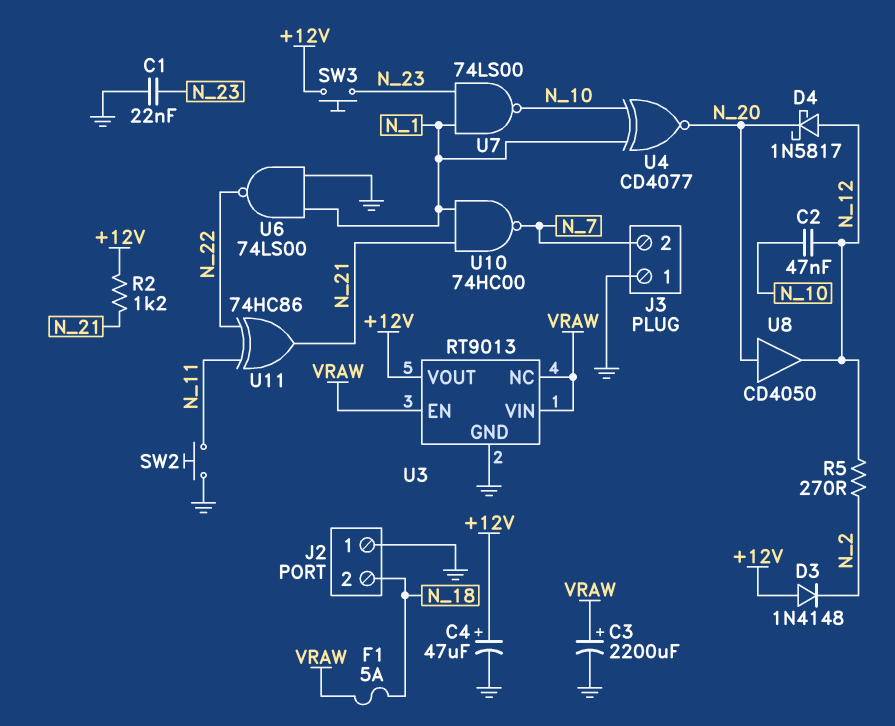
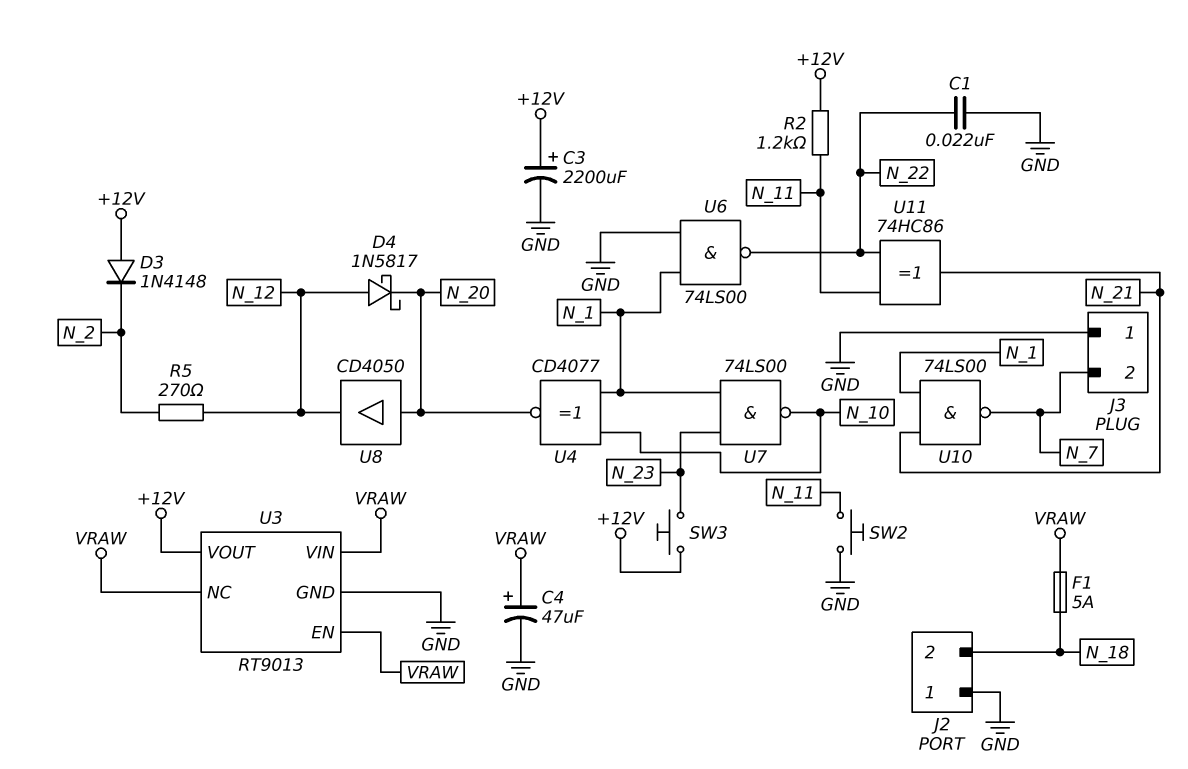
C1: 22nF (GND, N_23) -> 22nF (GND, N_22)
C2: 47nF (N_10, N_12) -> none
C3: 2200uF (plus VRAW, minus GND) -> 2200uF (plus +12V, minus GND)
C4: 47uF (plus +12V, minus GND) -> 47uF (plus VRAW, minus GND)
R2: 1.2k (+12V, N_21) -> 1.2k (+12V, N_11)
U10: NAND 74HC00 (in N_1, in N_21, out N_7) -> NAND 74LS00 (in N_1, in N_21, out N_7)

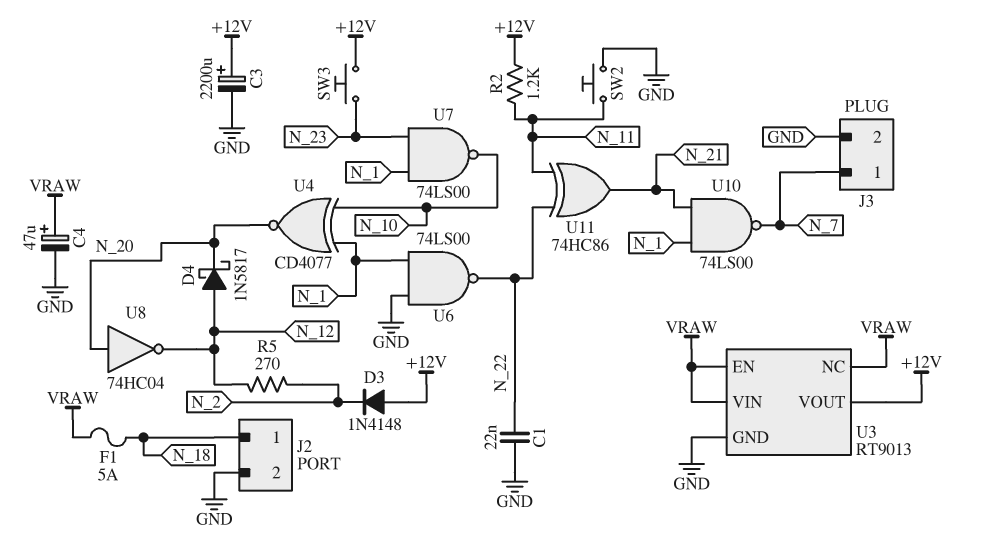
J2 pin 1: GND -> N_18
J2 pin 2: N_18 -> GND
J3 pin 1: GND -> N_7
J3 pin 2: N_7 -> GND
U8: buffer CD4050 (in N_20, out N_12) -> NOT 74HC04 (in N_20, out N_12)

